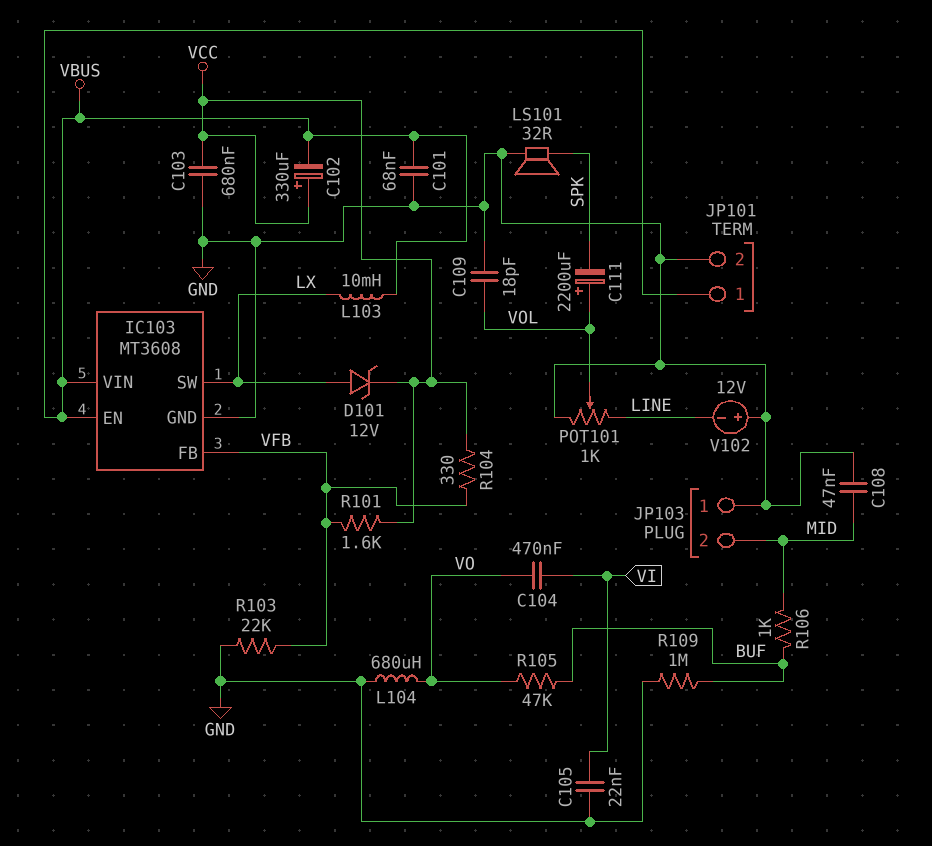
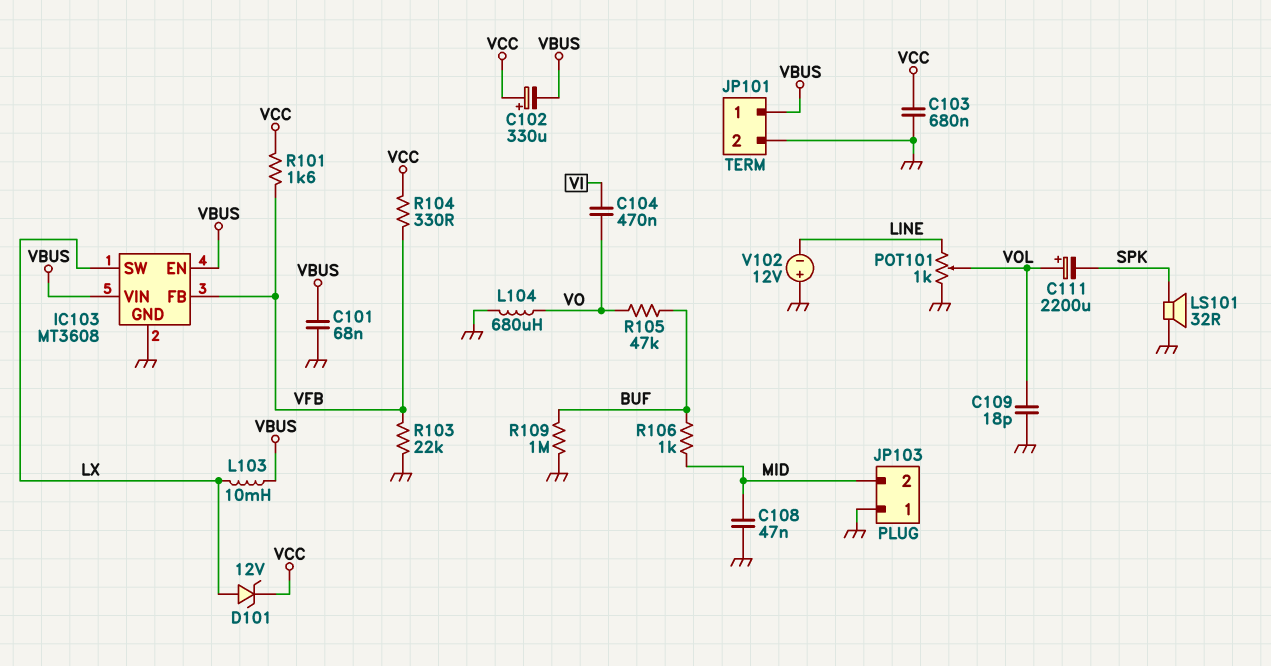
C105: 22nF (GND, VI) -> none

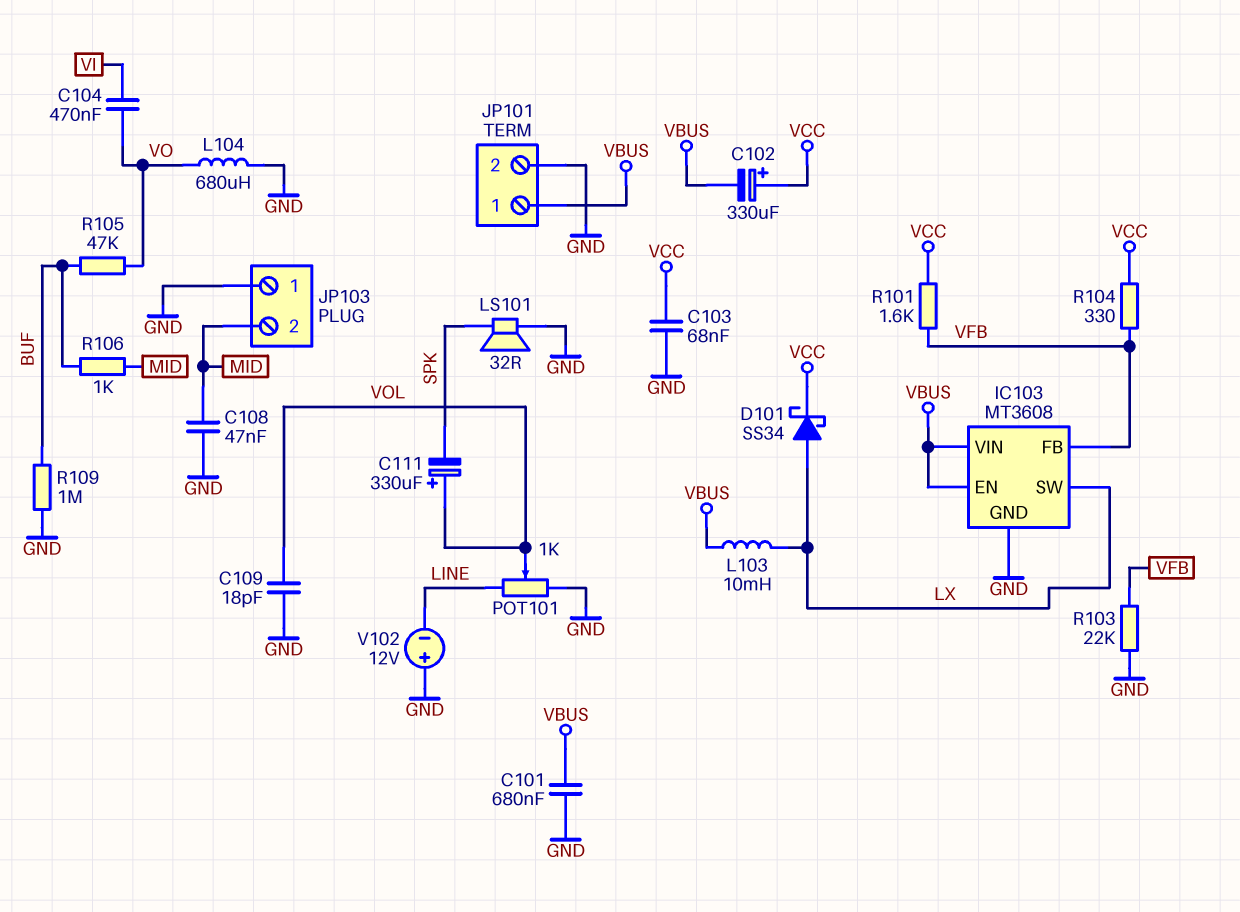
C101: 68nF (GND, VBUS) -> 680nF (GND, VBUS)
C103: 680nF (GND, VCC) -> 68nF (GND, VCC)
C111: 2200uF (plus VOL, minus SPK) -> 330uF (plus VOL, minus SPK)
D101: zener 12V (A LX, K VCC) -> schottky SS34 (A LX, K VCC)

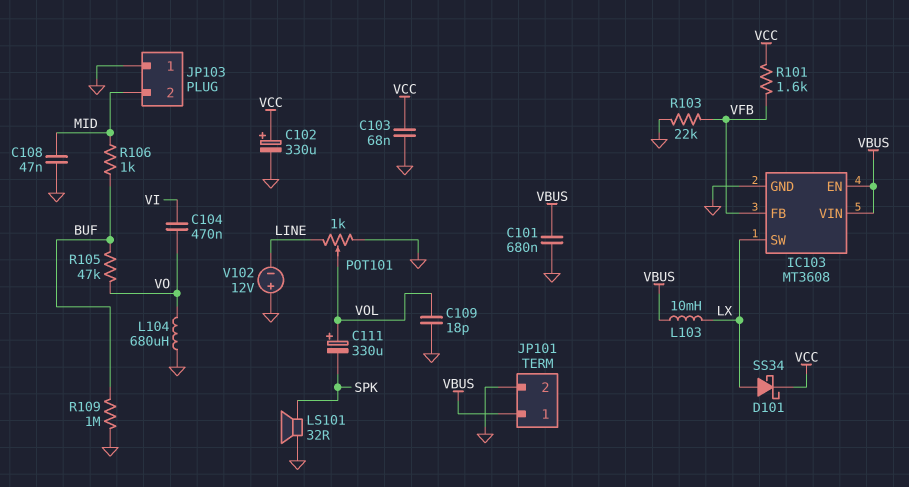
C102: 330uF (plus VCC, minus VBUS) -> 330uF (plus VCC, minus GND)
R104: 330 (VCC, VFB) -> none

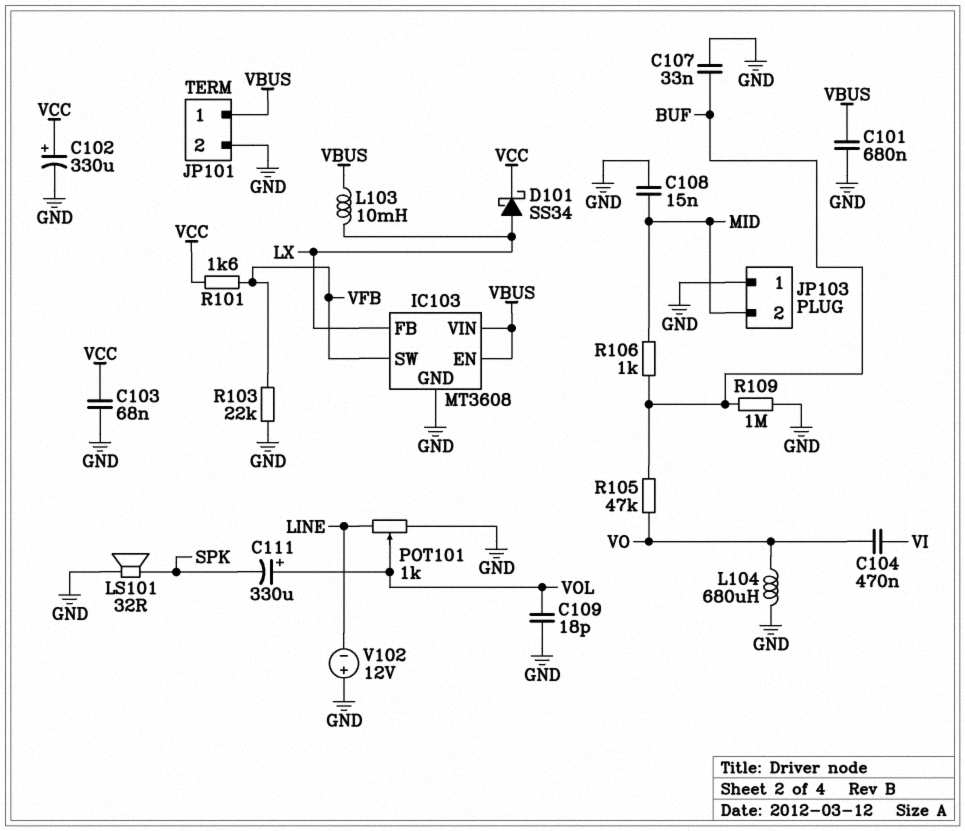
C107: none -> 33nF (BUF, GND)
C108: 47nF (GND, MID) -> 15nF (GND, MID)
IC103 pin FB: VFB -> LX
IC103 pin SW: LX -> VFB

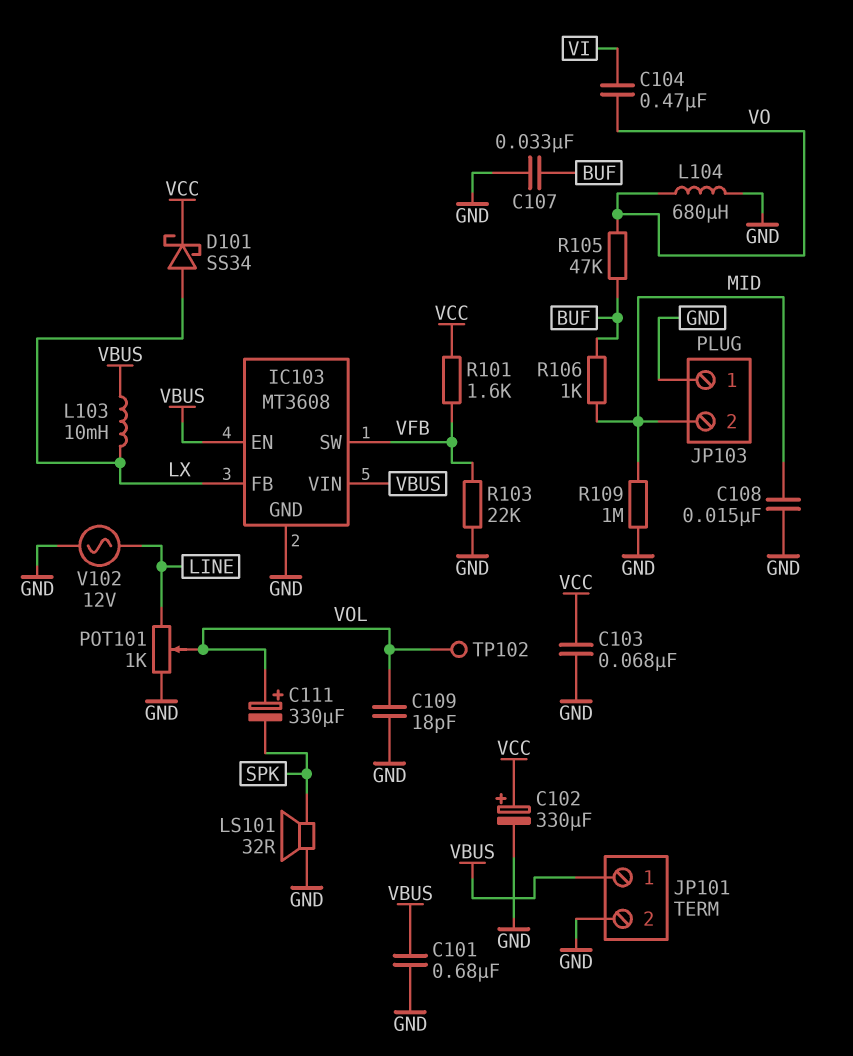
R109: 1M (BUF, GND) -> 1M (GND, MID)
TP102: none -> test point (VOL)
V102: 12V (plus GND, minus LINE) -> AC 12V (GND, LINE)

